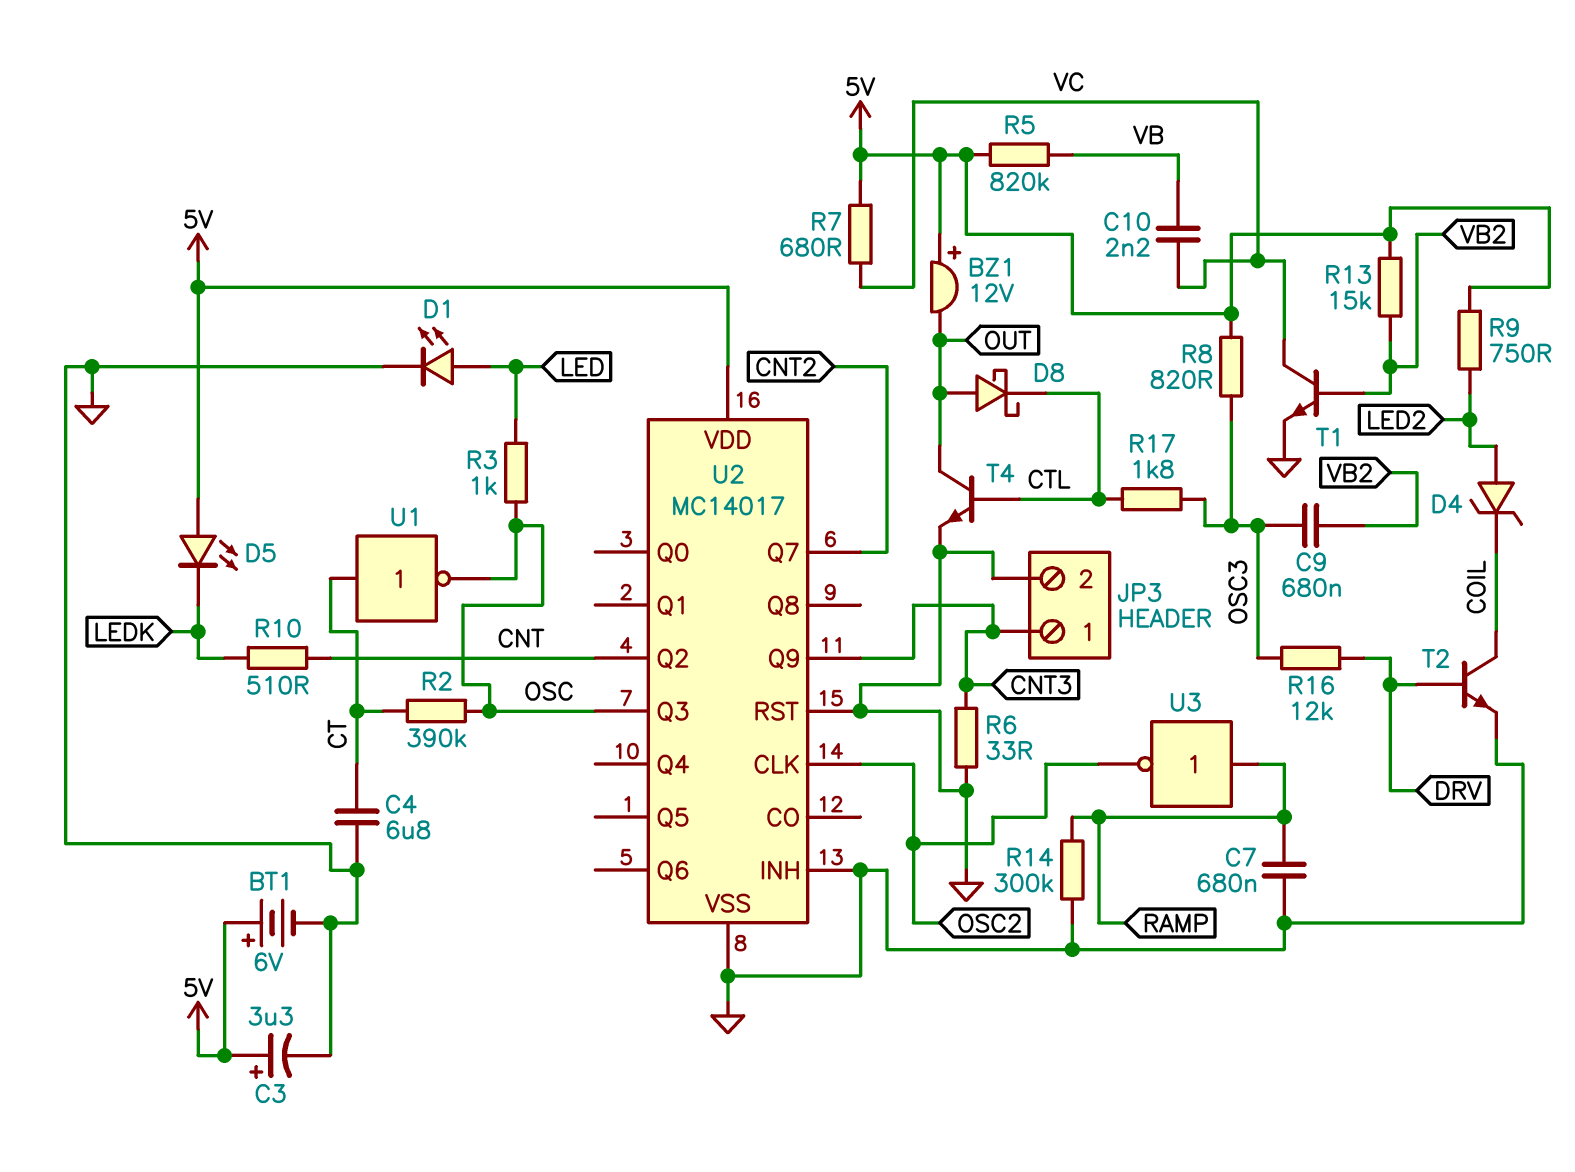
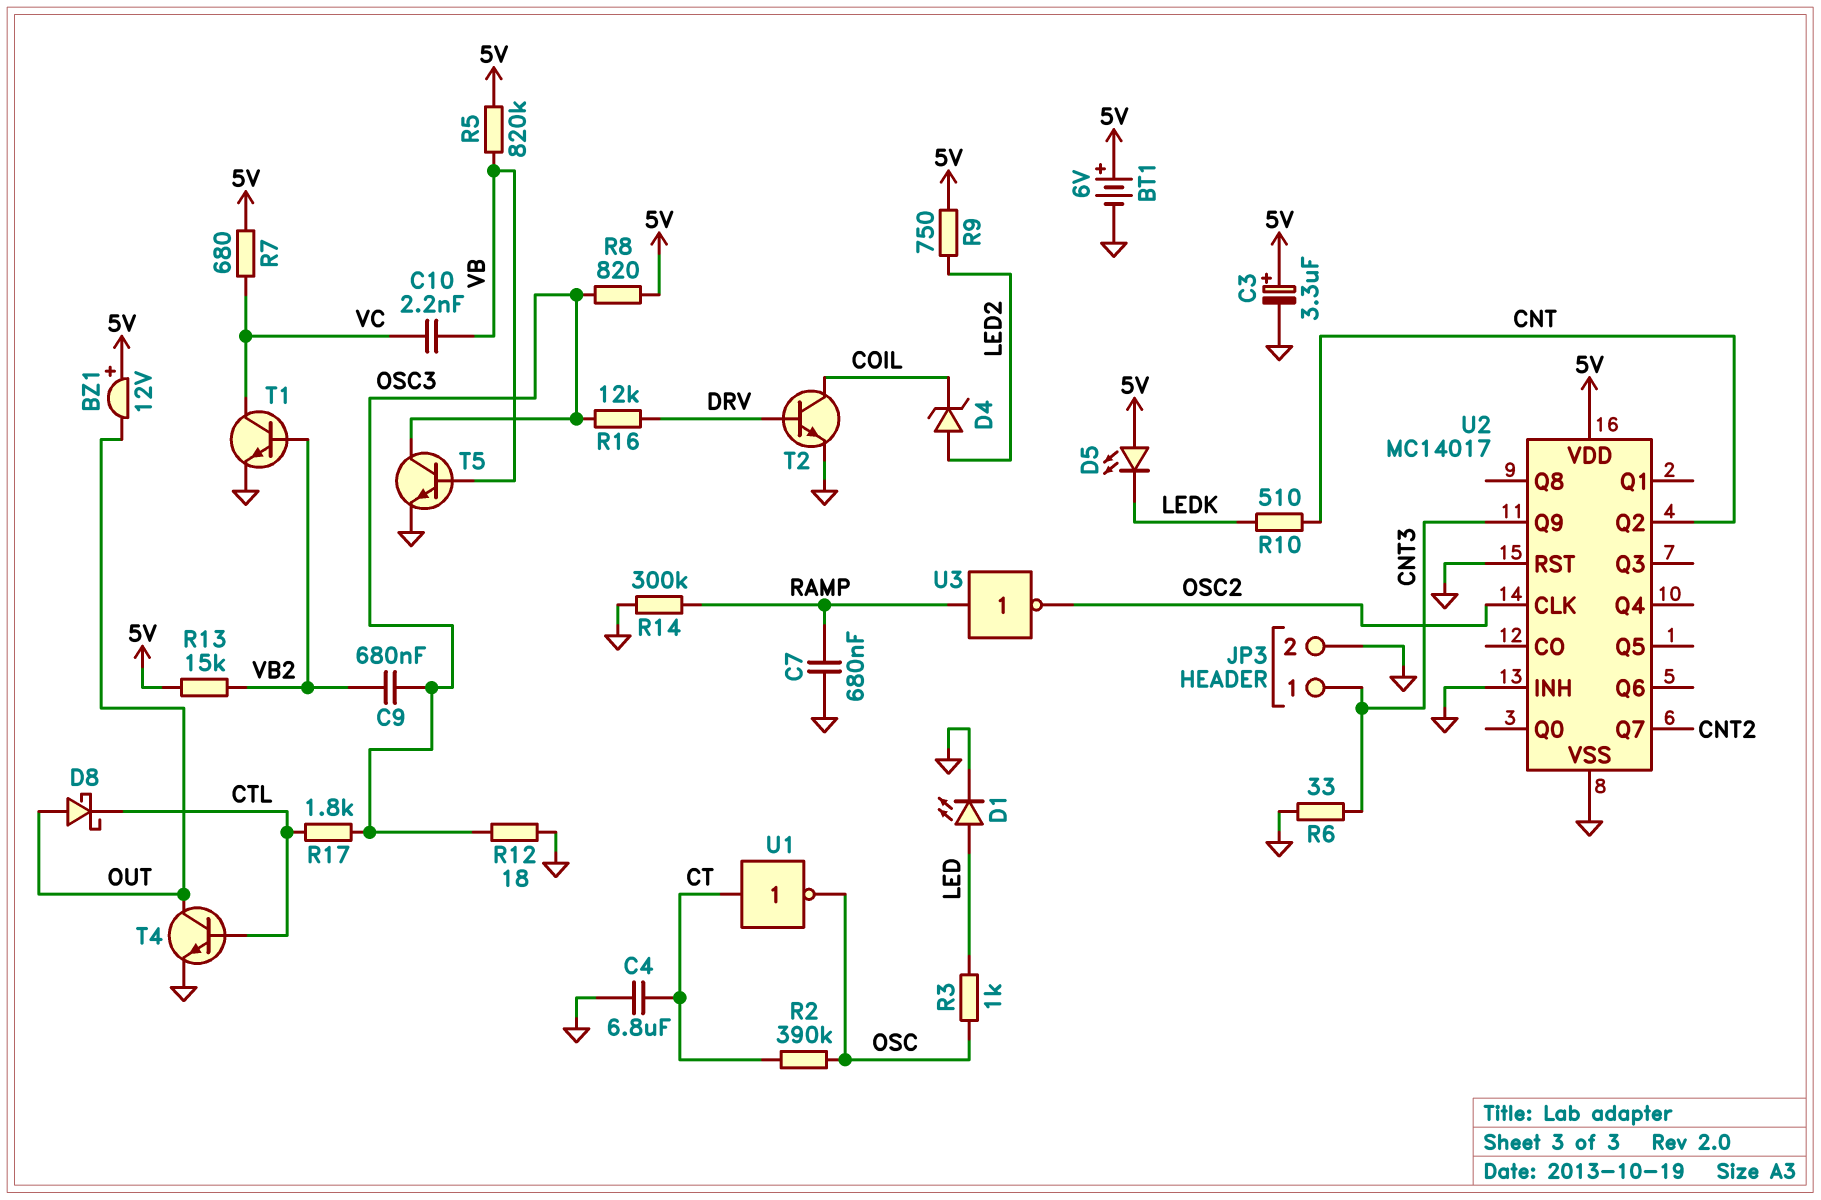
R12: none -> 18 (GND, OSC3)
T5: none -> NPN (B VB, C OSC3, E GND)
U2 pin Q3: OSC -> none

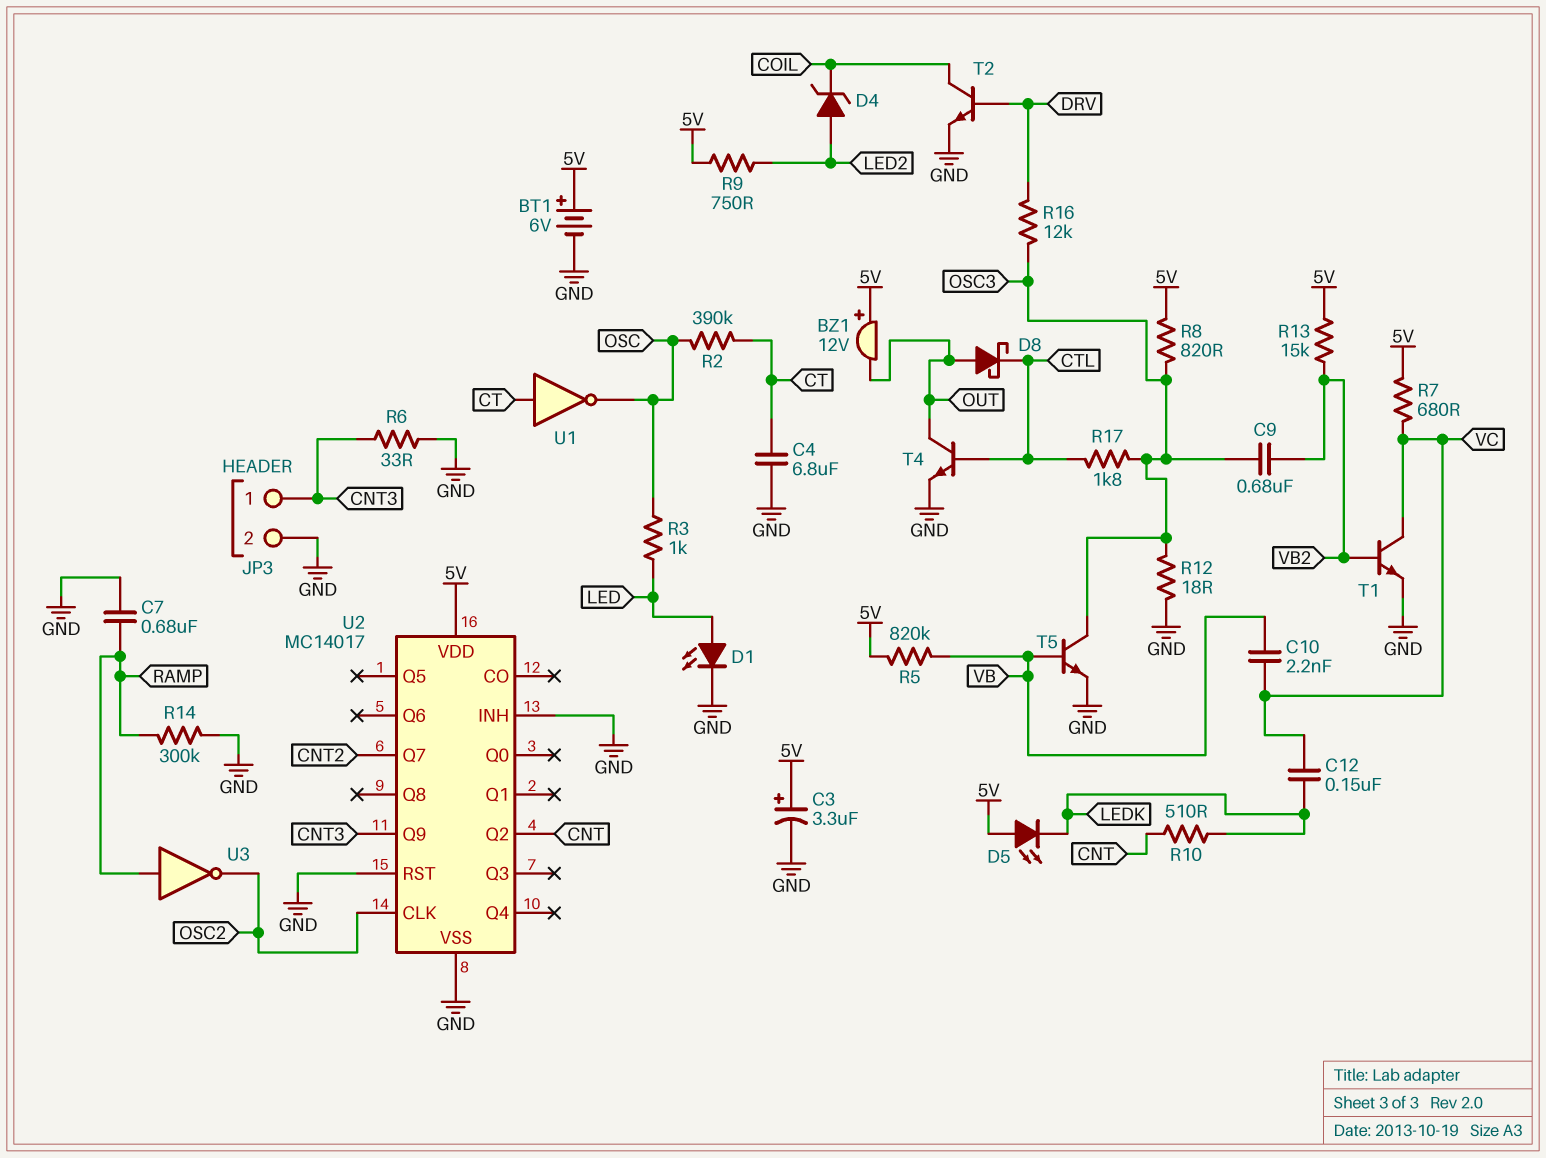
C12: none -> 150nF (LEDK, VC)

